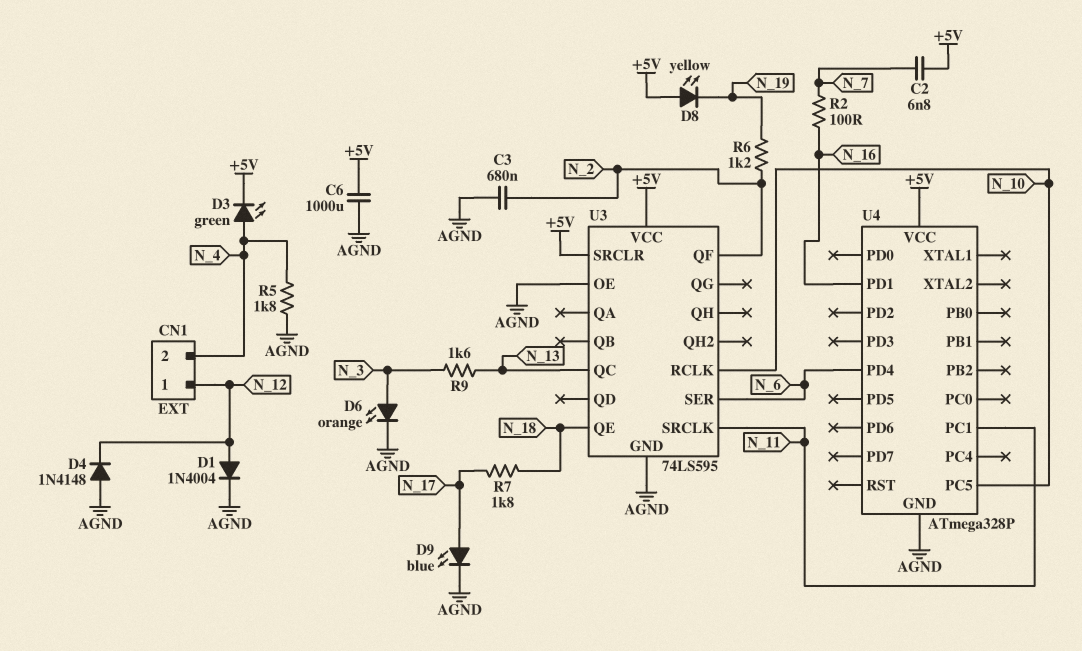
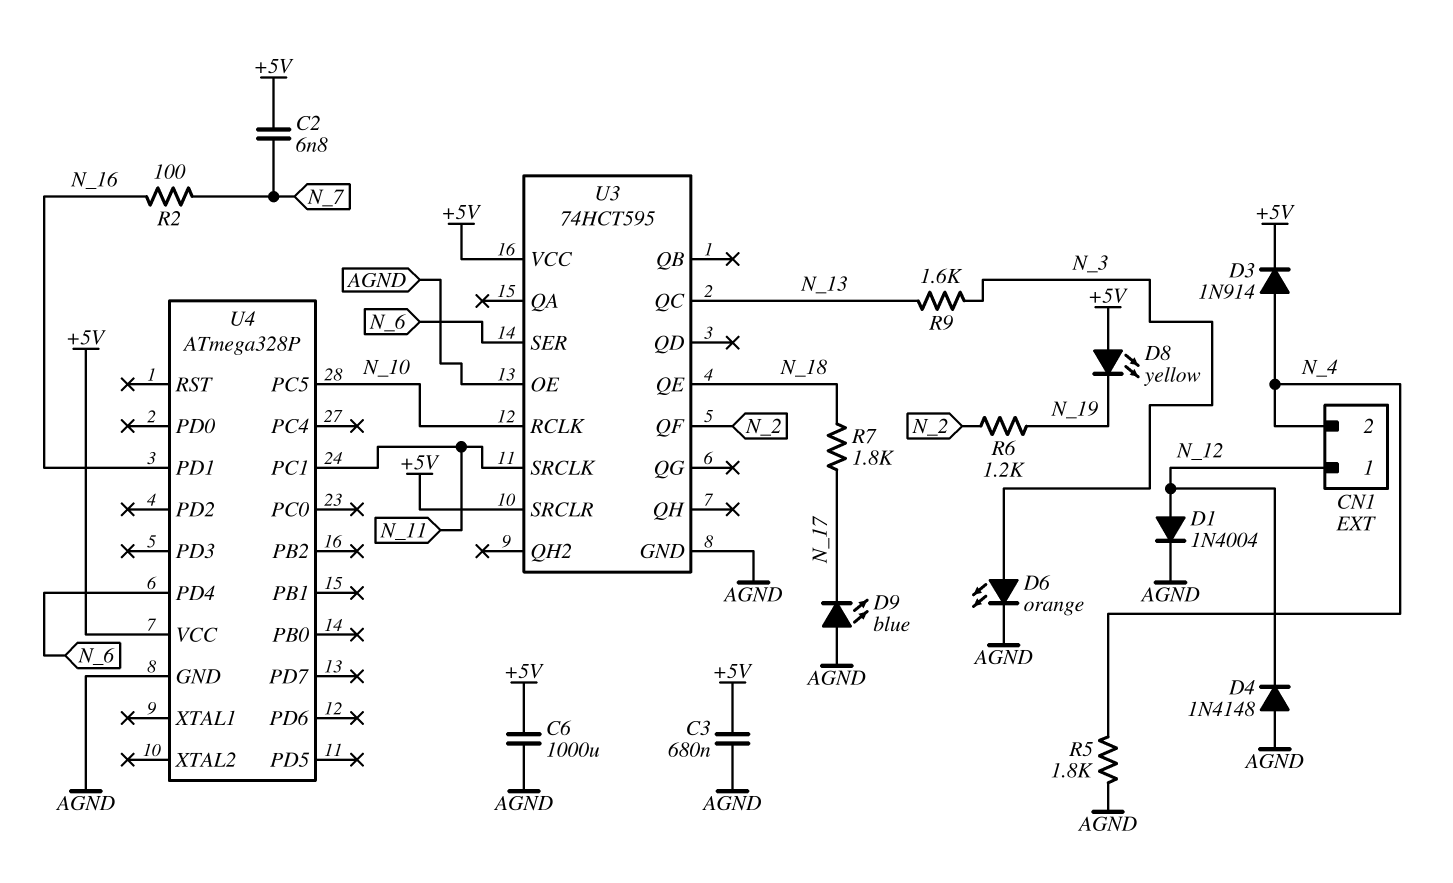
C3: 680nF (AGND, N_2) -> 680nF (+5V, AGND)
D3: LED green (A N_4, K +5V) -> diode 1N914 (A N_4, K +5V)
D9: LED blue (A N_17, K AGND) -> LED blue (A AGND, K N_17)
U3: 74LS595 -> 74HCT595

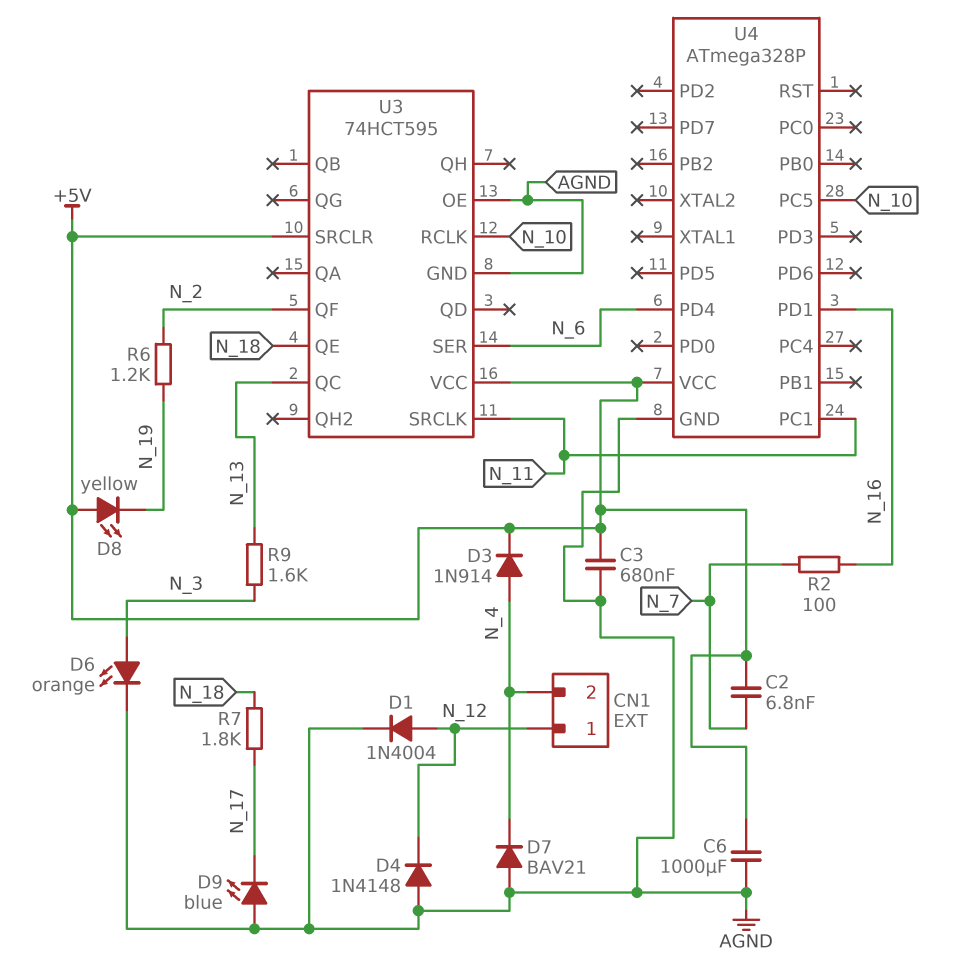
D7: none -> diode BAV21 (A AGND, K N_4)
R5: 1.8k (AGND, N_4) -> none

